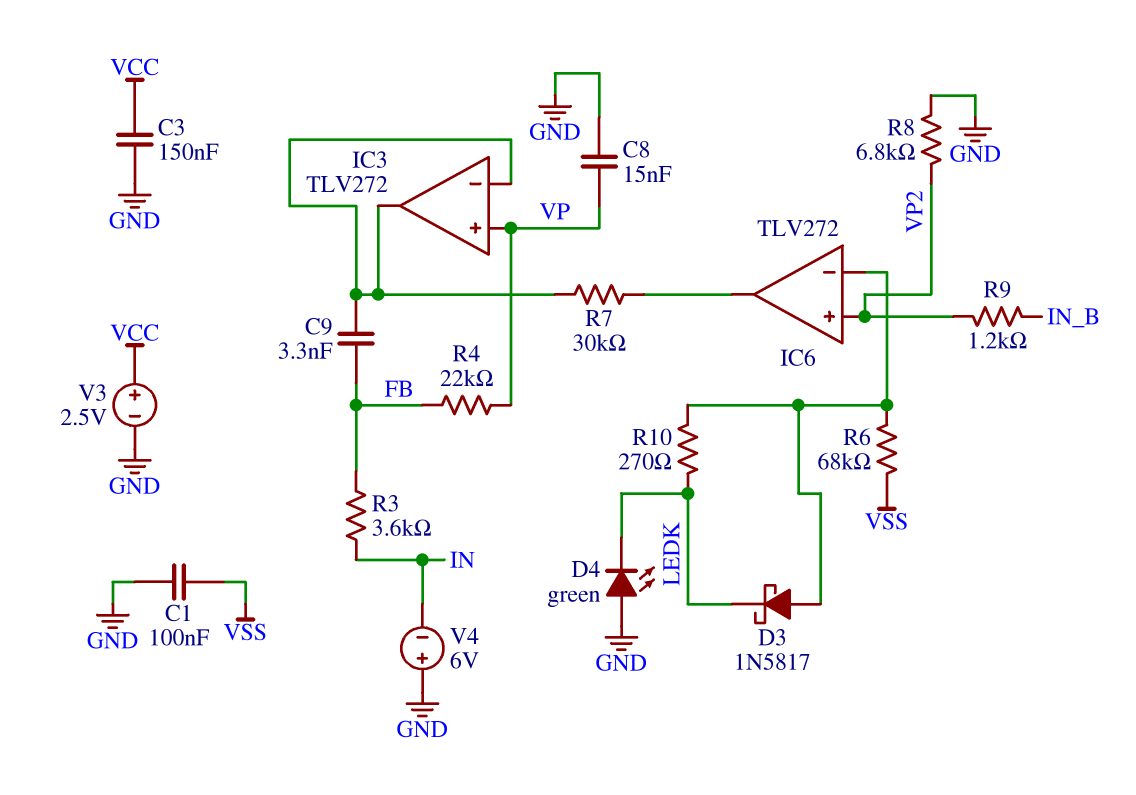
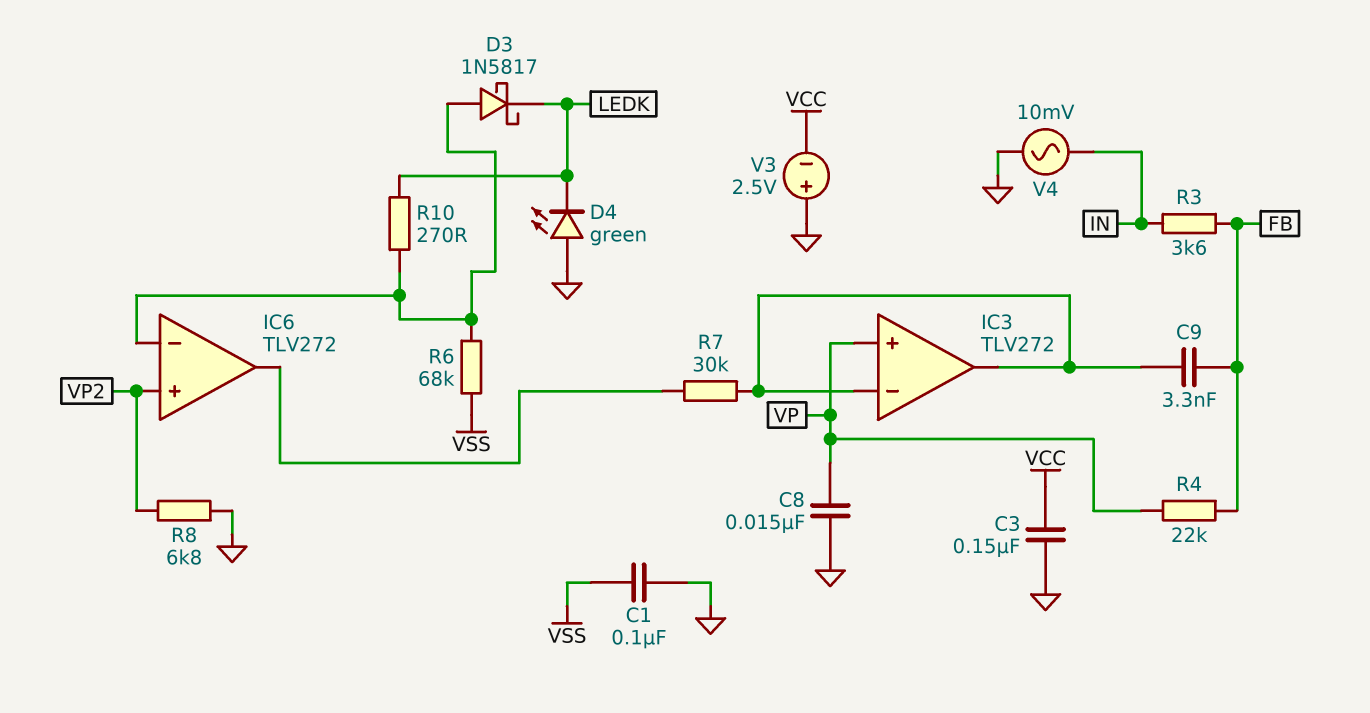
R9: 1.2k (IN_B, VP2) -> none
V3: 2.5V (plus VCC, minus GND) -> 2.5V (plus GND, minus VCC)
V4: 6V (plus GND, minus IN) -> AC 10mV (GND, IN)

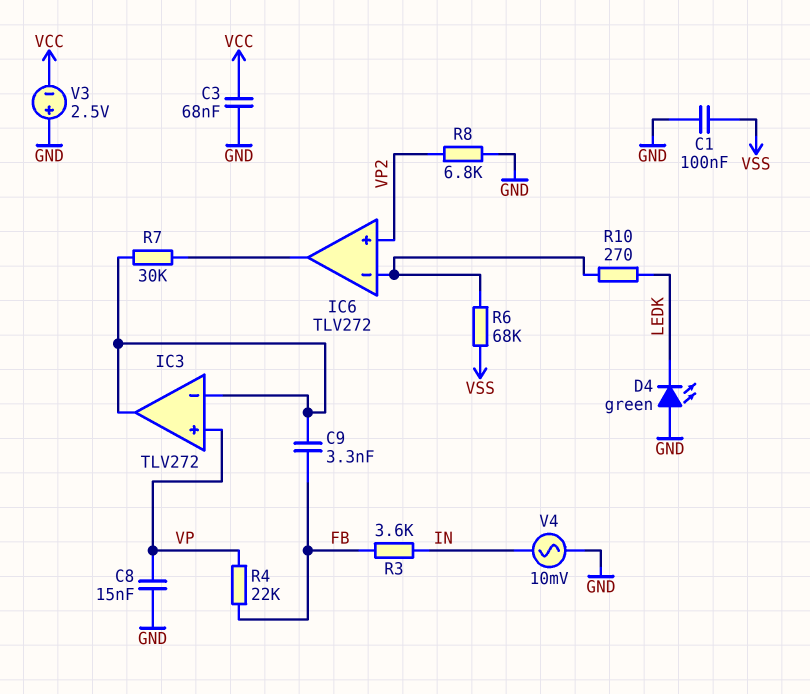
C3: 150nF (GND, VCC) -> 68nF (GND, VCC)
D3: schottky 1N5817 (A IC6/in-, K LEDK) -> none

